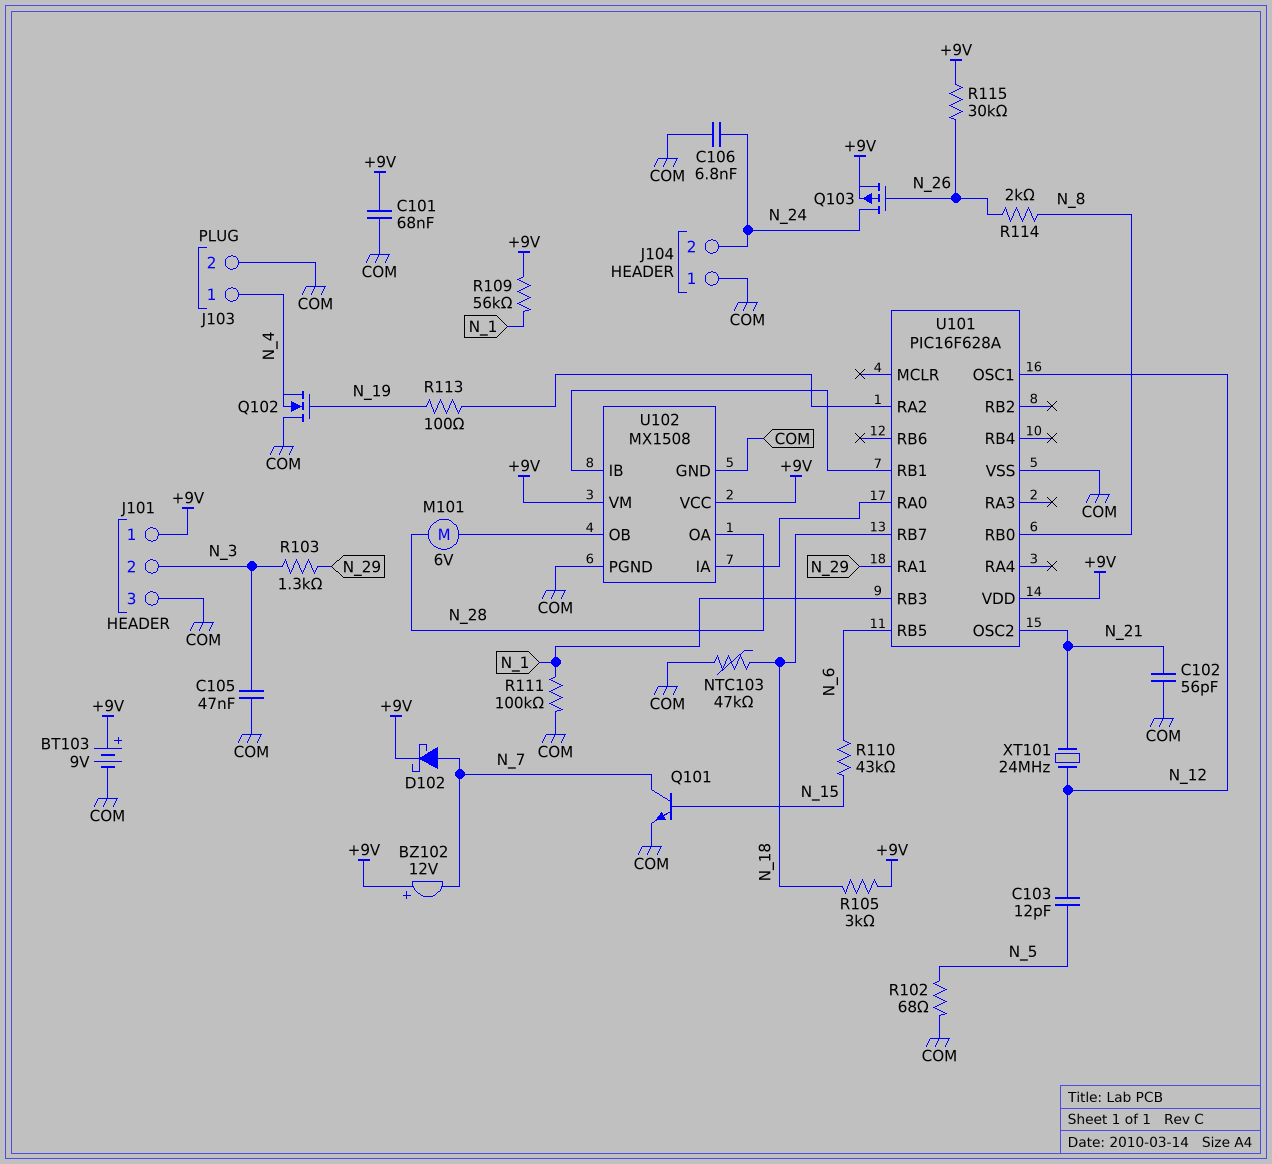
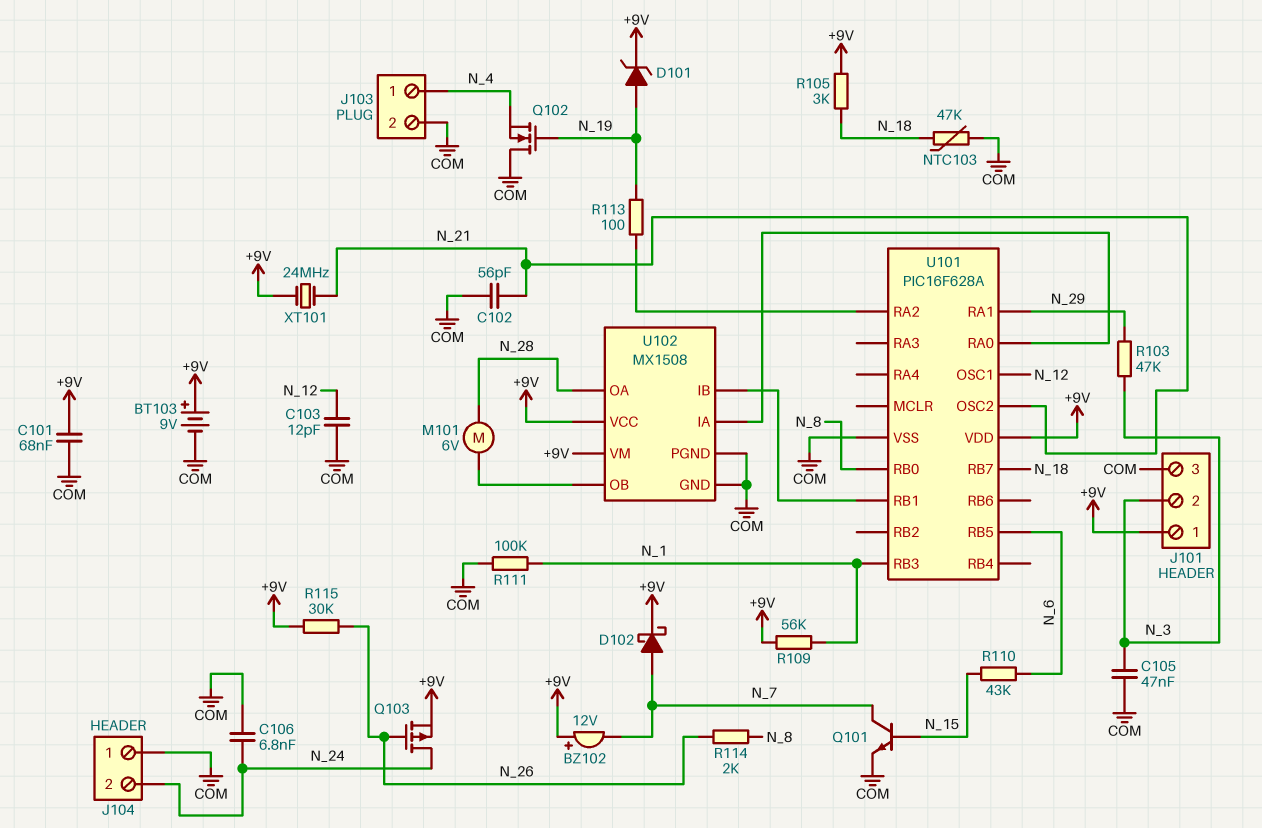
C103: 12pF (N_5, N_12) -> 12pF (COM, N_12)
D101: none -> zener (A N_19, K +9V)
R102: 68 (COM, N_5) -> none
R103: 1.3k (N_3, N_29) -> 47k (N_3, N_29)
XT101: 24MHz (N_12, N_21) -> 24MHz (+9V, N_21)

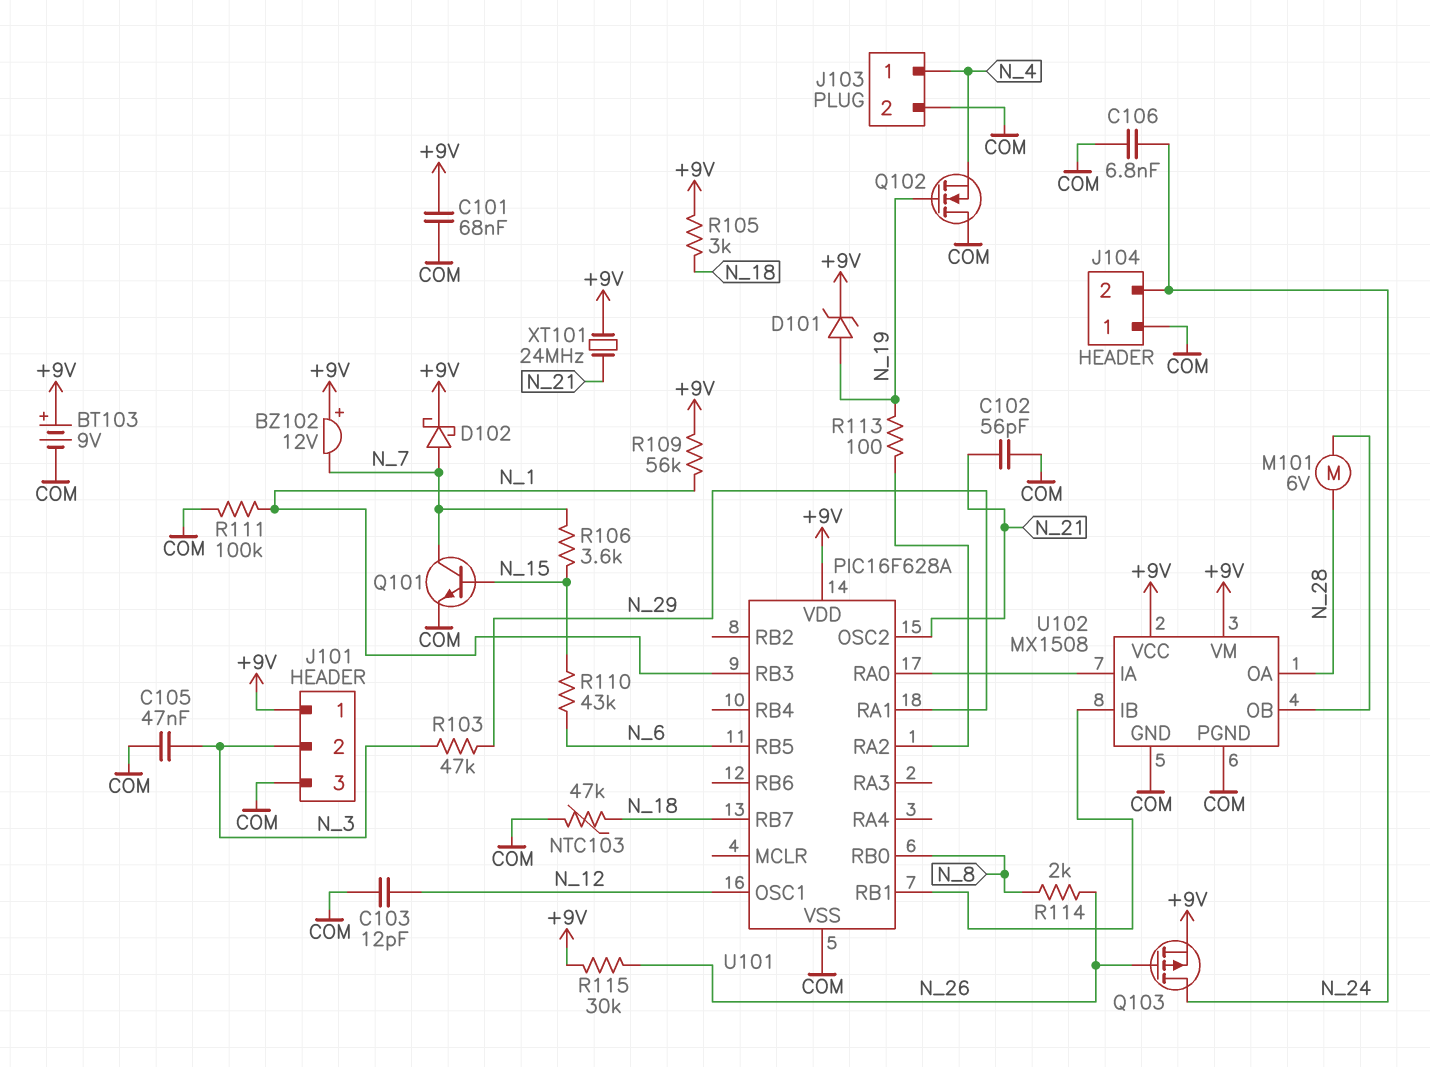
R106: none -> 3.6k (N_7, N_15)

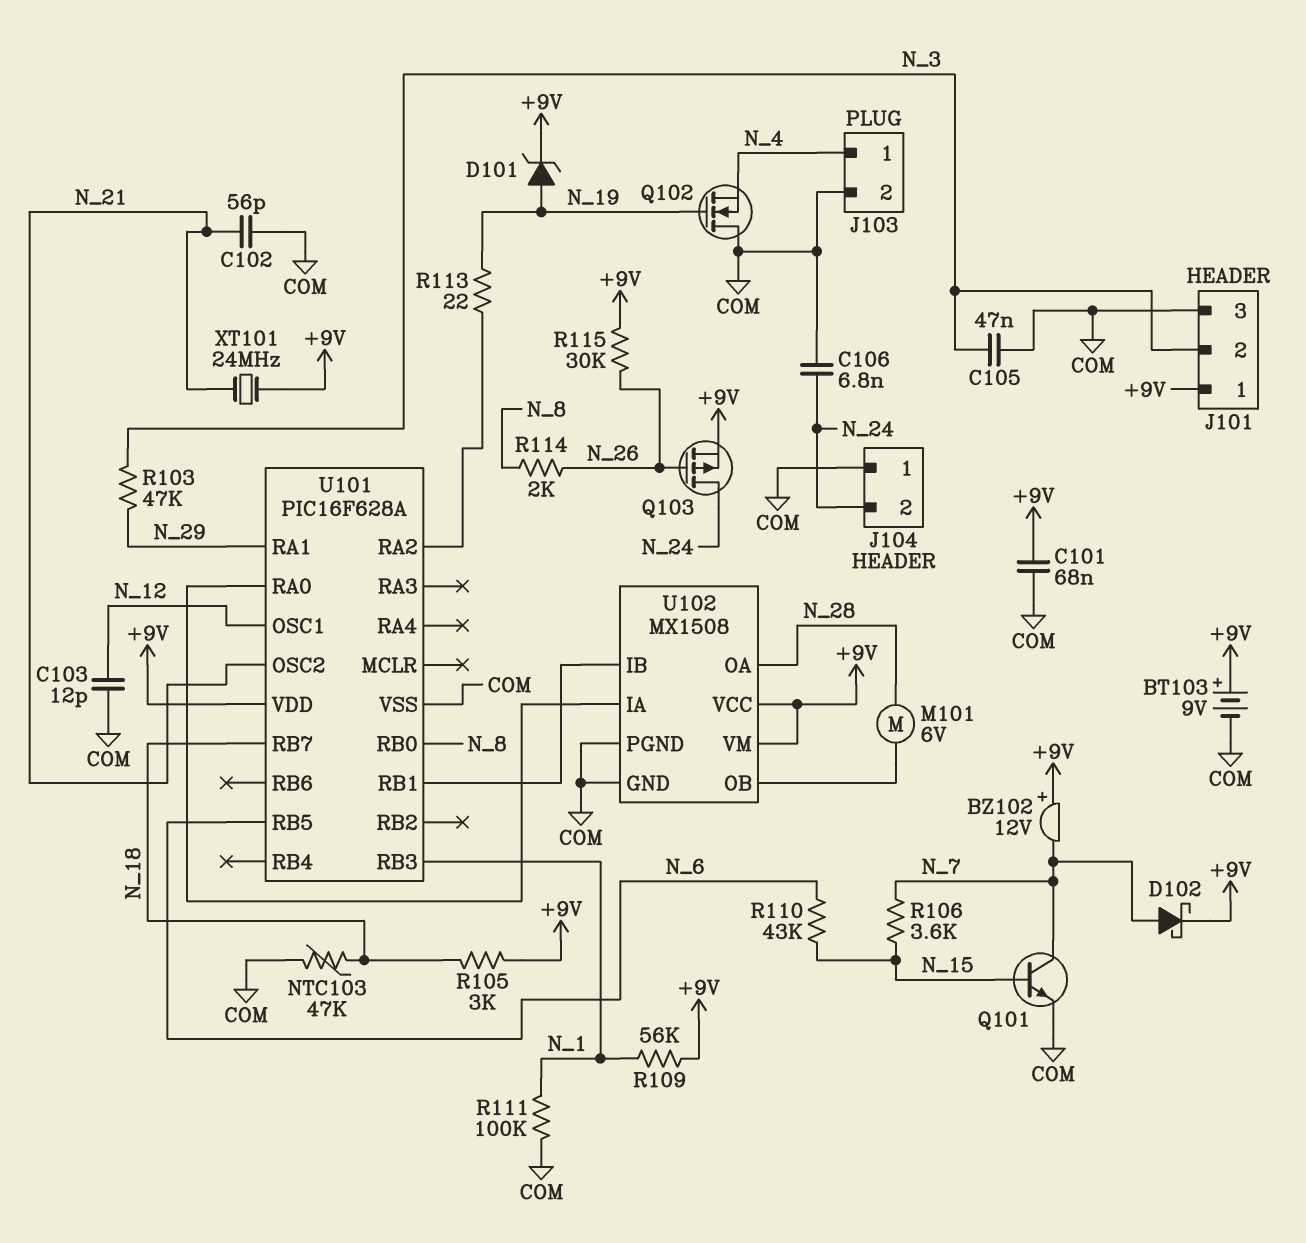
R113: 100 (N_19, U101/RA2) -> 22 (N_19, U101/RA2)

